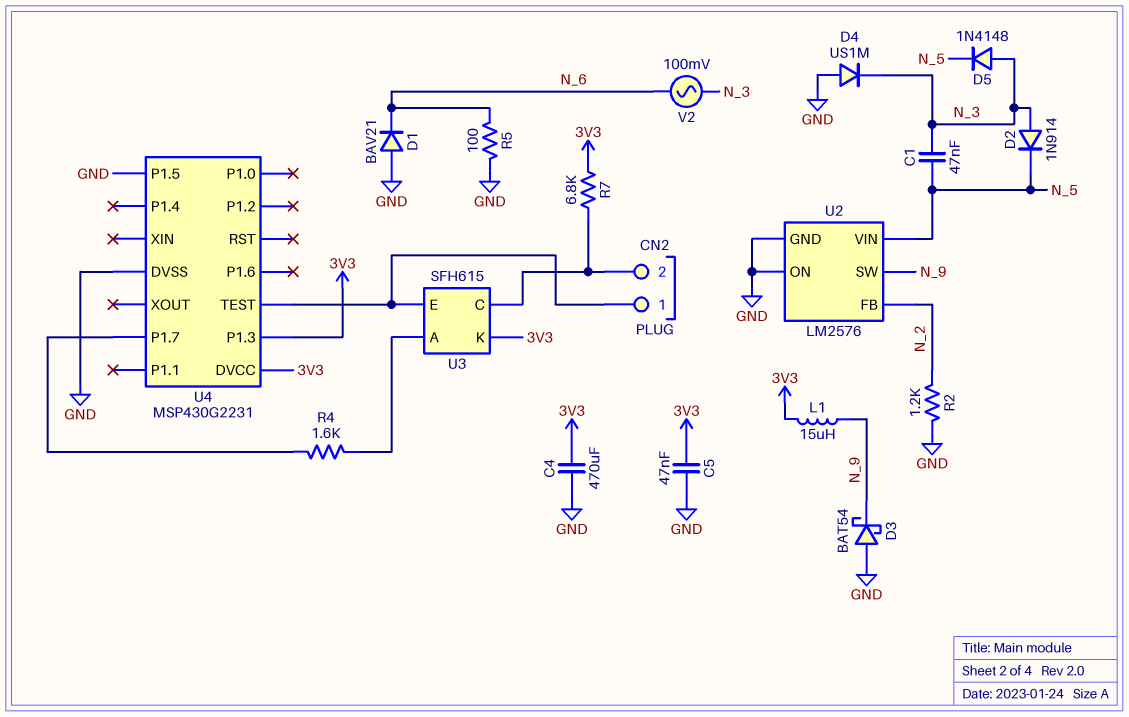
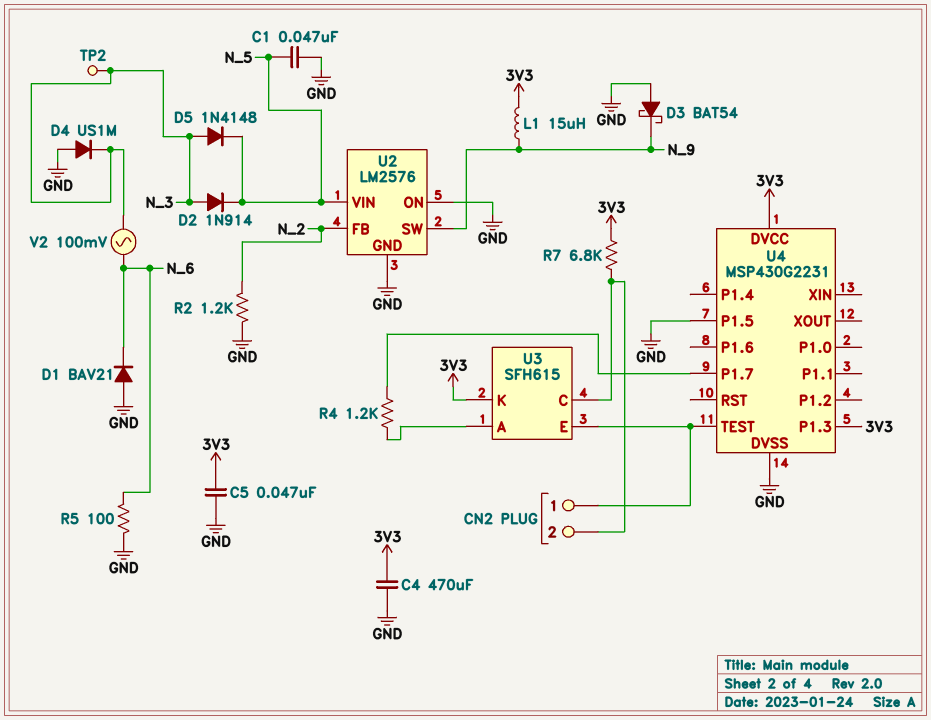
C1: 47nF (N_3, N_5) -> 47nF (GND, N_5)
R4: 1.6k (U3/A, U4/P1.7) -> 1.2k (U3/A, U4/P1.7)
TP2: none -> test point (N_3)

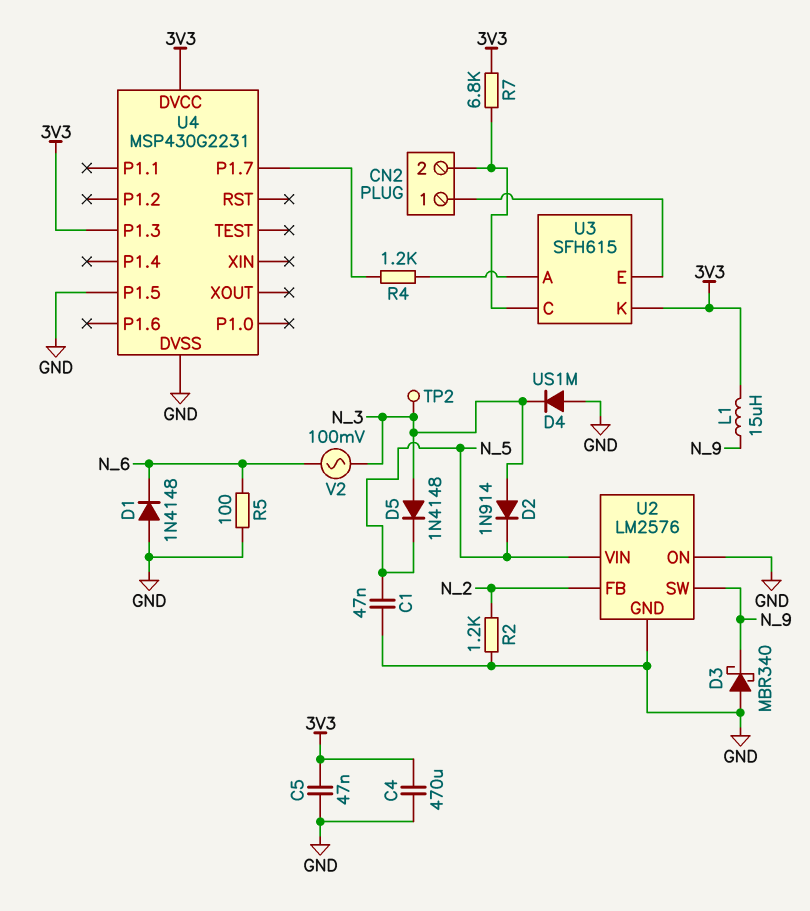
D1: diode BAV21 (A GND, K N_6) -> diode 1N4148 (A GND, K N_6)
D3: schottky BAT54 (A GND, K N_9) -> schottky MBR340 (A GND, K N_9)
U4 pin TEST: CN2/1 -> none

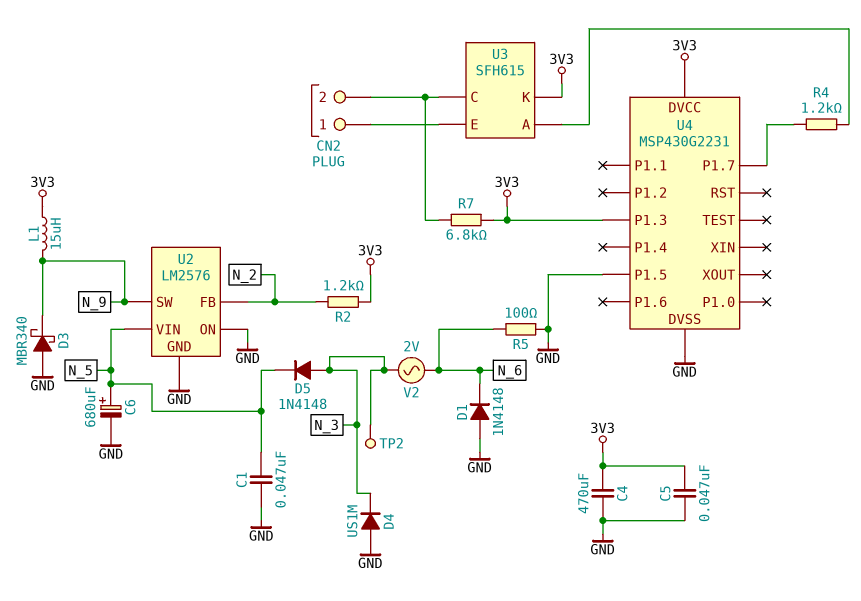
C6: none -> 680uF (plus N_5, minus GND)
D2: diode 1N914 (A N_3, K N_5) -> none
R2: 1.2k (GND, N_2) -> 1.2k (3V3, N_2)
V2: AC 100mV (N_3, N_6) -> AC 2V (N_3, N_6)

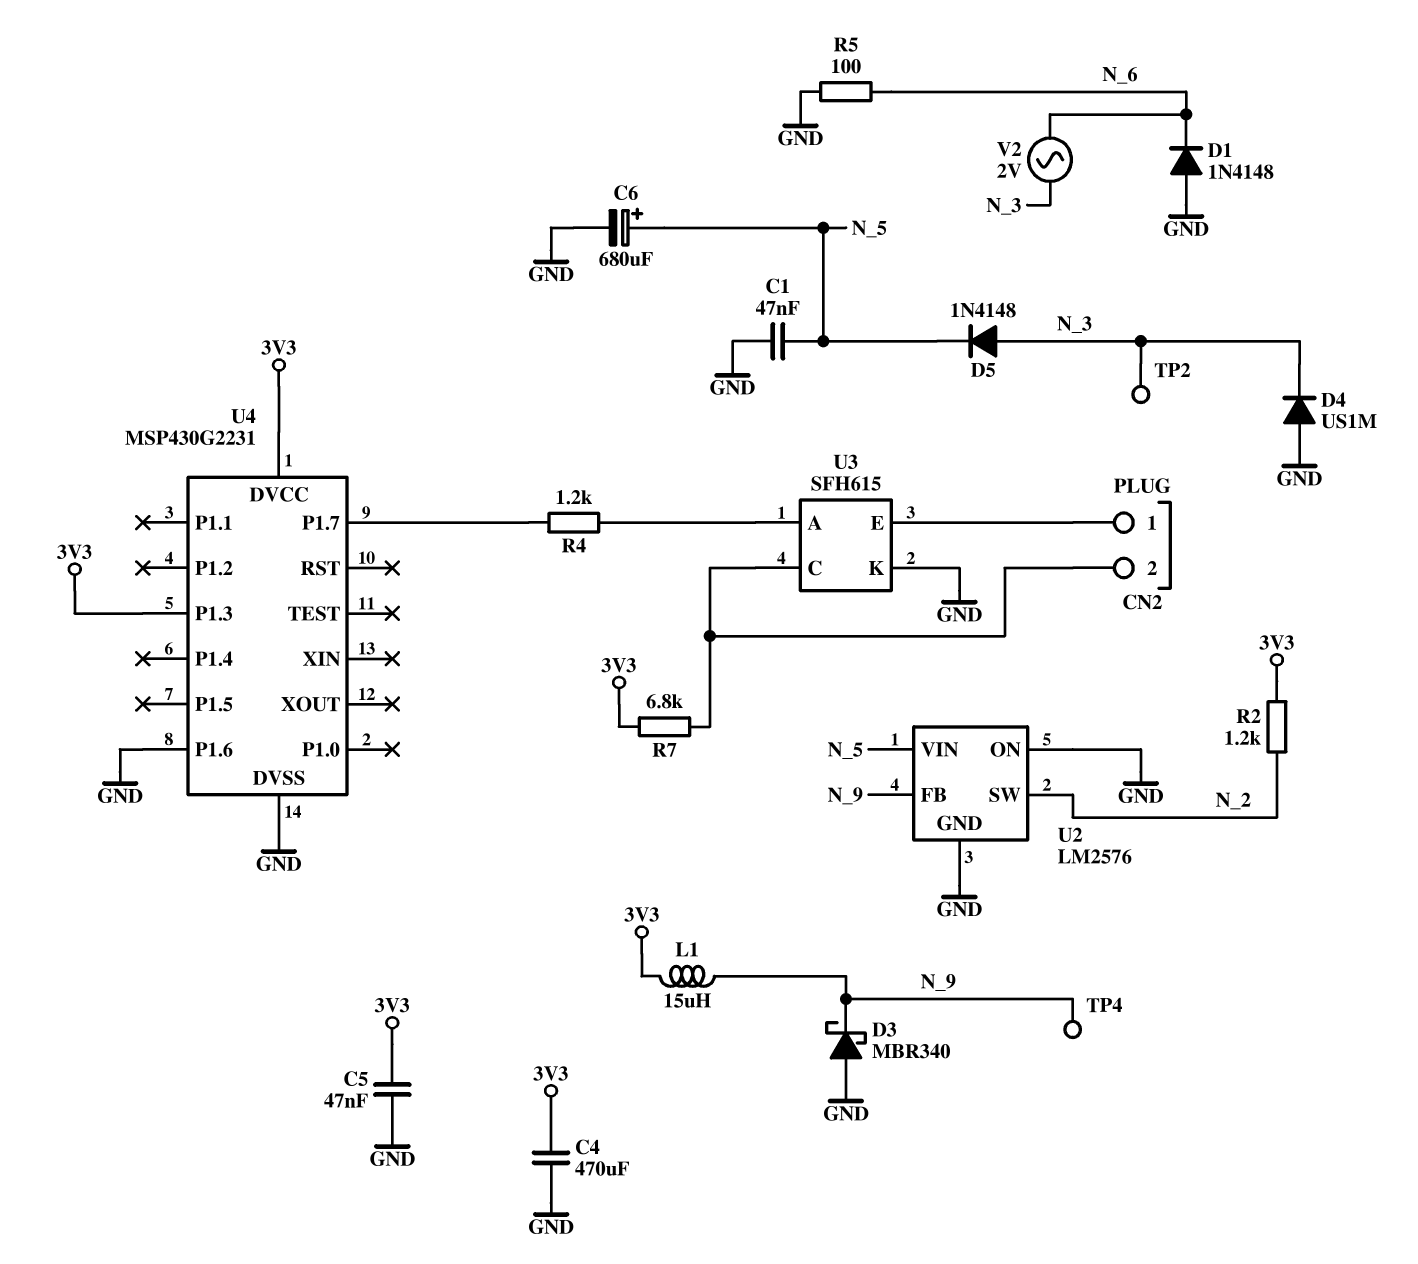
TP4: none -> test point (N_9)
U2 pin FB: N_2 -> N_9
U2 pin SW: N_9 -> N_2
U3 pin K: 3V3 -> GND
U4 pin P1.5: GND -> none
U4 pin P1.6: none -> GND

